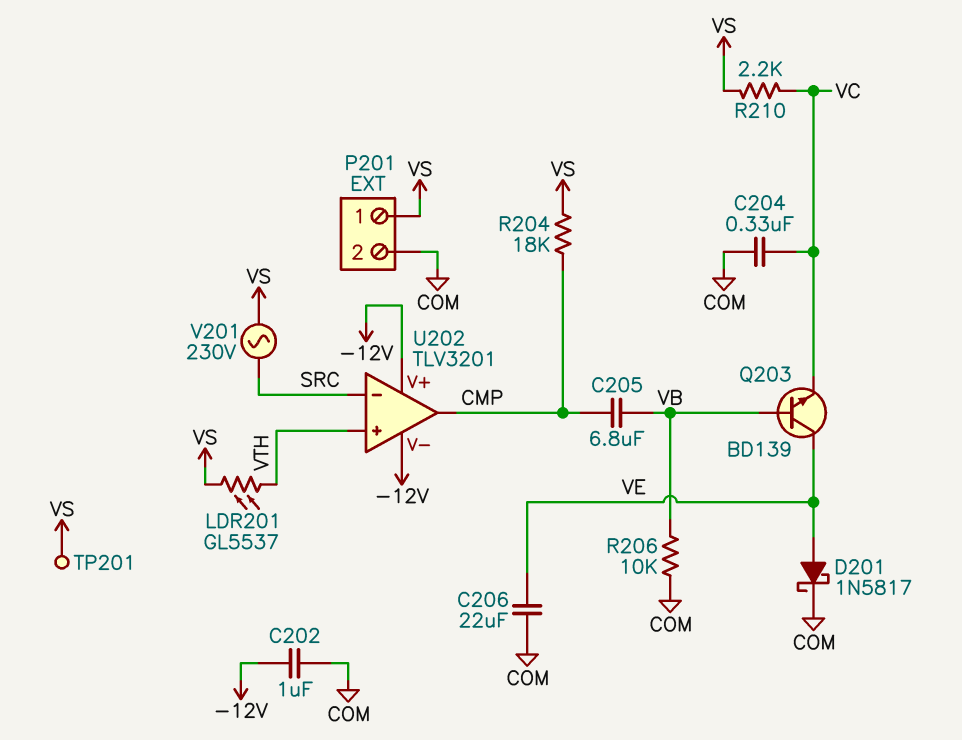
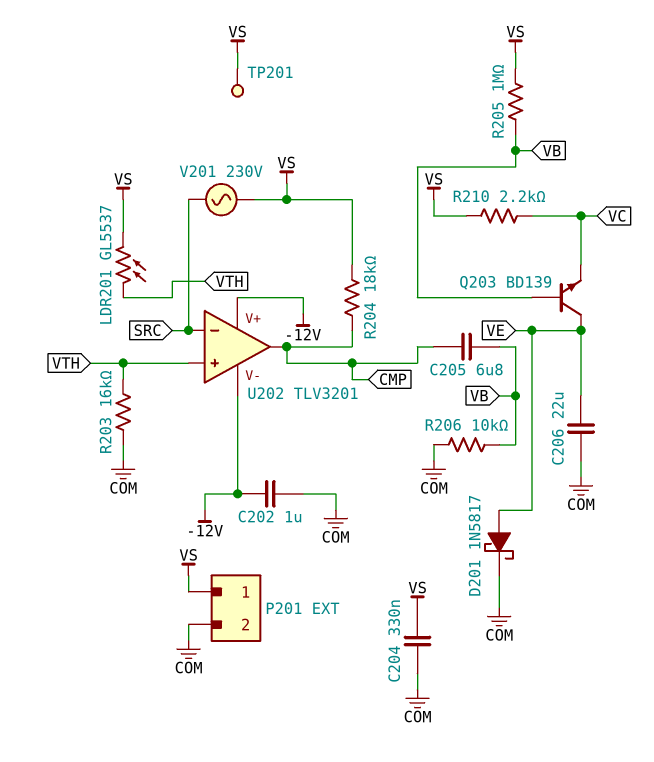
C204: 330nF (COM, VC) -> 330nF (COM, VS)
R203: none -> 16k (COM, VTH)
R205: none -> 1M (VB, VS)

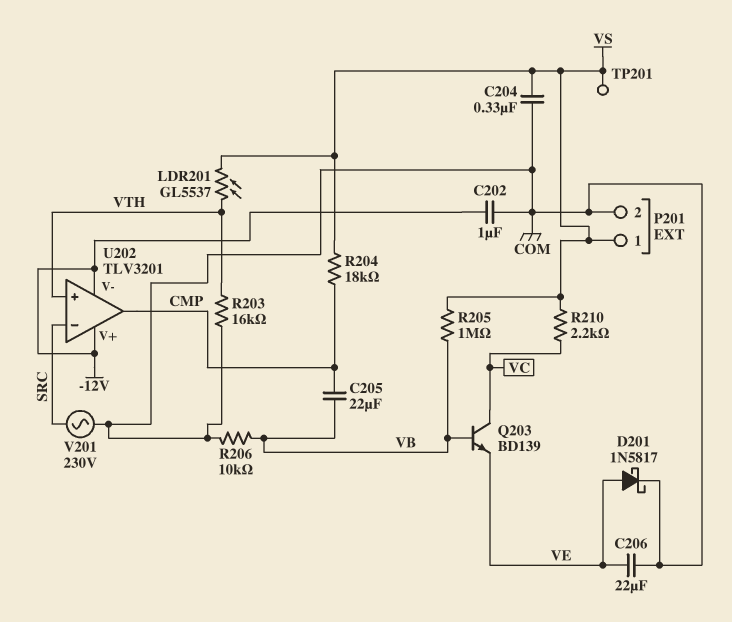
C205: 6.8uF (CMP, VB) -> 22uF (CMP, VB)
Q203: NPN BD139 (B VB, C VE, E VC) -> NPN BD139 (B VB, C VC, E VE)
V201: AC 230V (SRC, VS) -> AC 230V (COM, SRC)

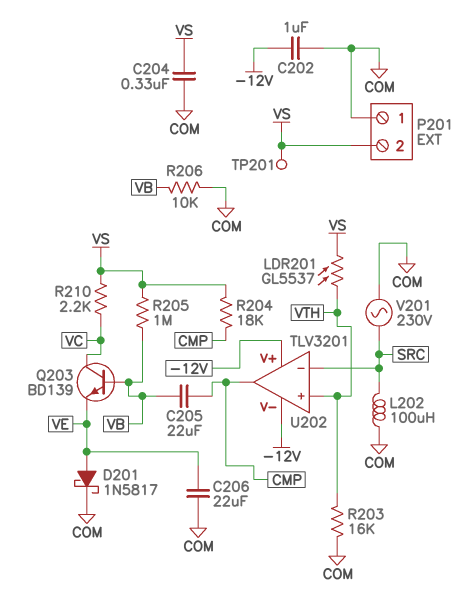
L202: none -> 100uH (COM, SRC)
P201 pin 1: VS -> COM
P201 pin 2: COM -> VS

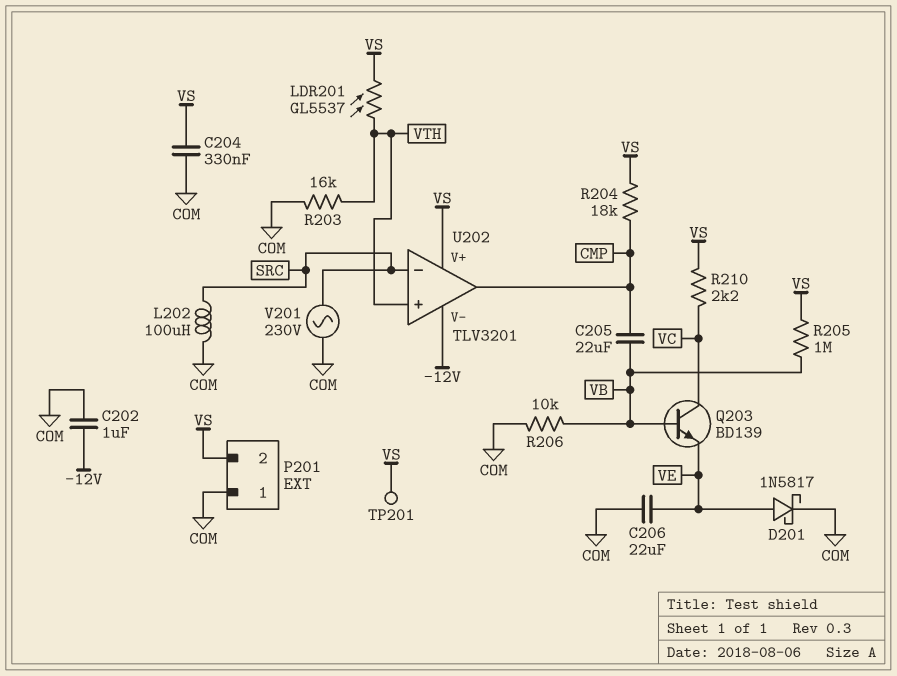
U202 pin V+: -12V -> VS

